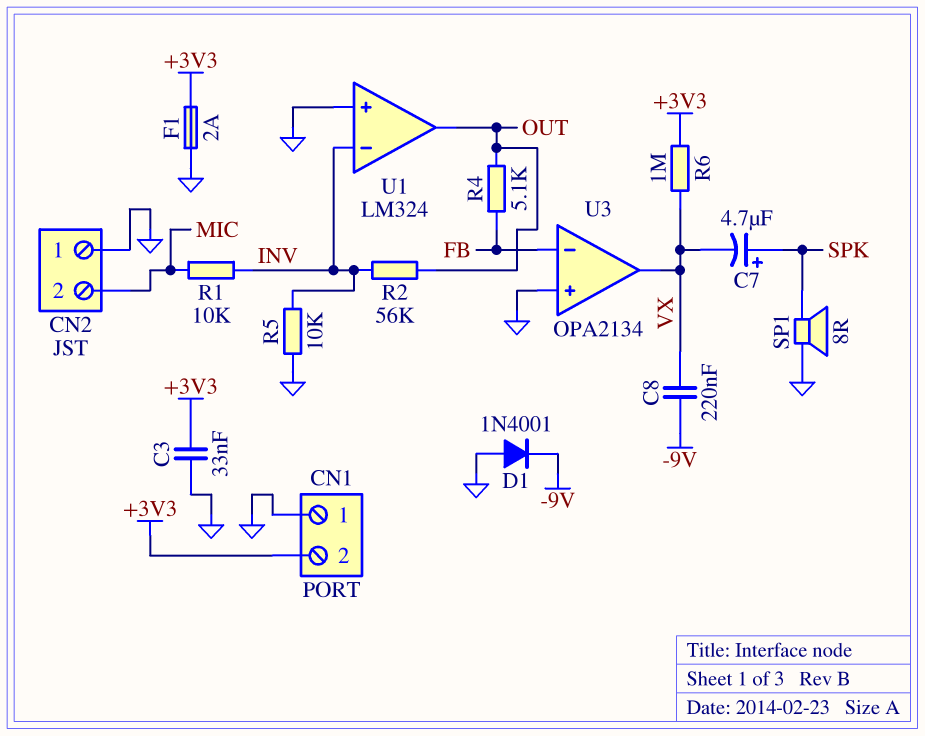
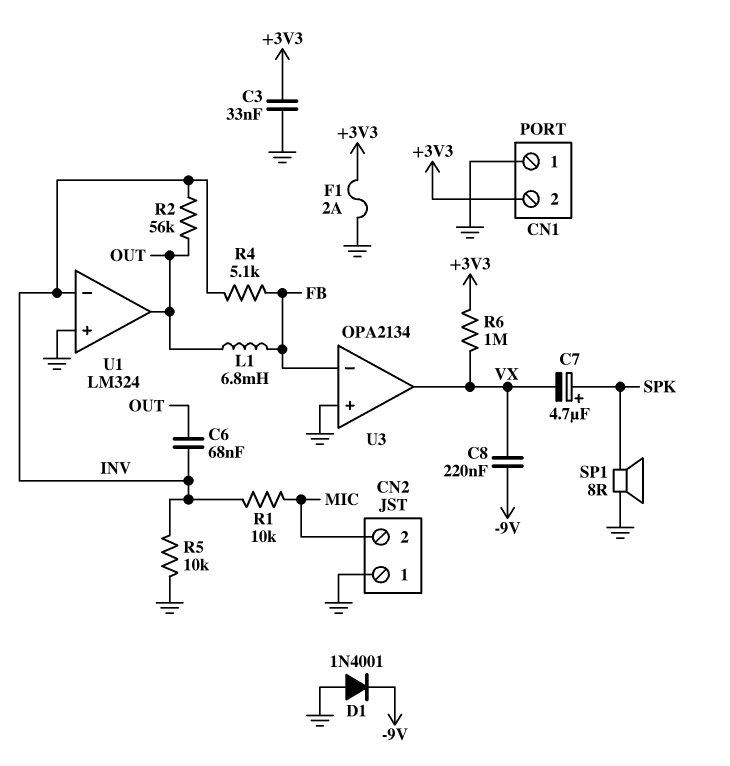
C6: none -> 68nF (INV, OUT)
L1: none -> 6.8mH (FB, OUT)
R4: 5.1k (FB, OUT) -> 5.1k (FB, INV)

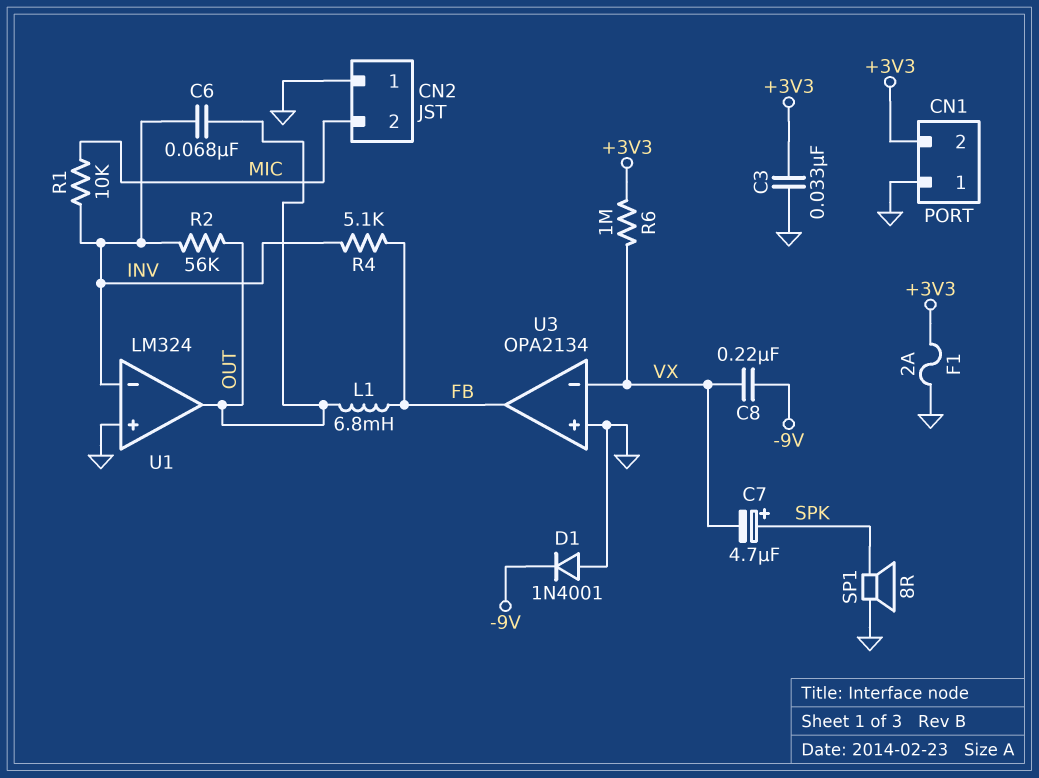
R5: 10k (GND, INV) -> none
U3 pin in-: FB -> VX
U3 pin out: VX -> FB

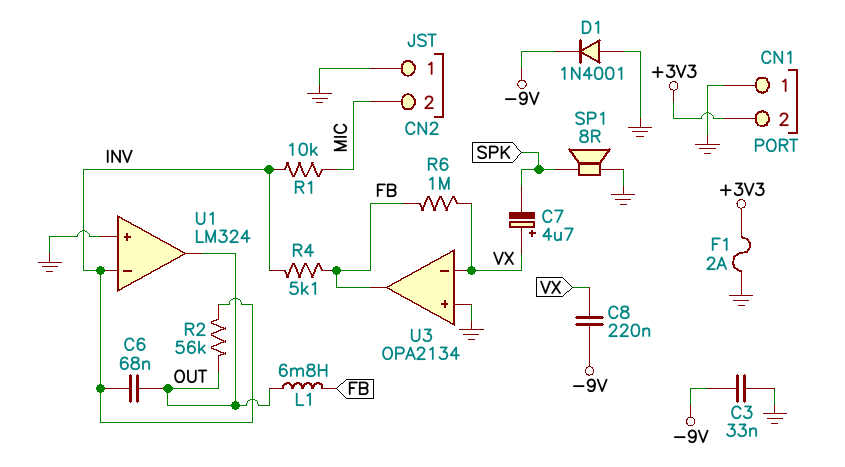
C3: 33nF (+3V3, GND) -> 33nF (-9V, GND)
C7: 4.7uF (plus SPK, minus VX) -> 4.7uF (plus VX, minus SPK)
R6: 1M (+3V3, VX) -> 1M (FB, VX)

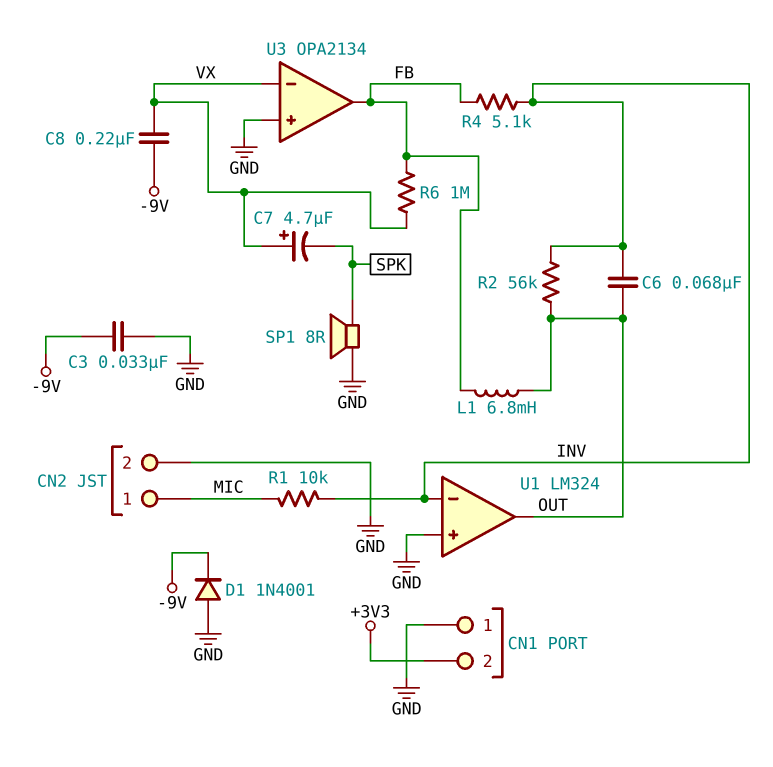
CN2 pin 1: GND -> MIC
CN2 pin 2: MIC -> GND
F1: 2A (+3V3, GND) -> none

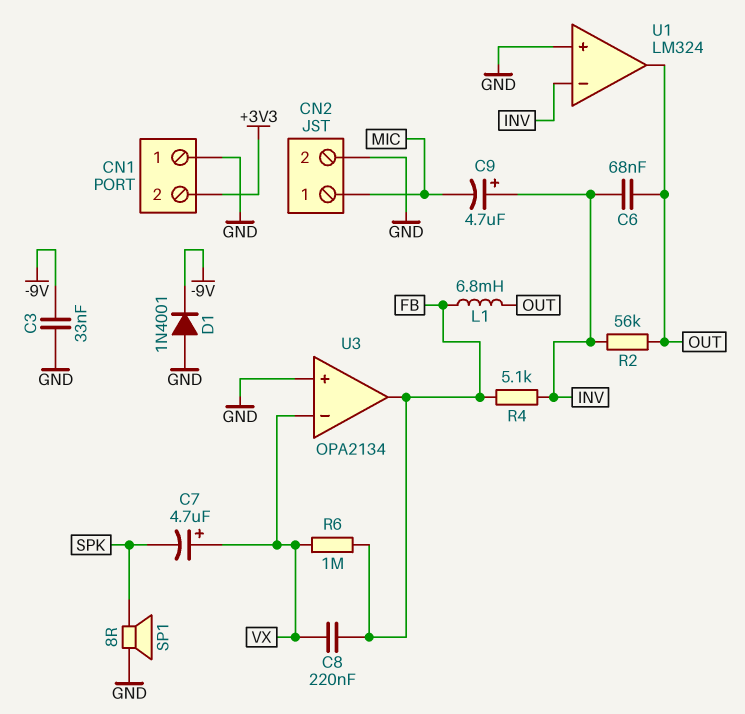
C8: 220nF (-9V, VX) -> 220nF (FB, VX)
C9: none -> 4.7uF (plus INV, minus MIC)
R1: 10k (INV, MIC) -> none

